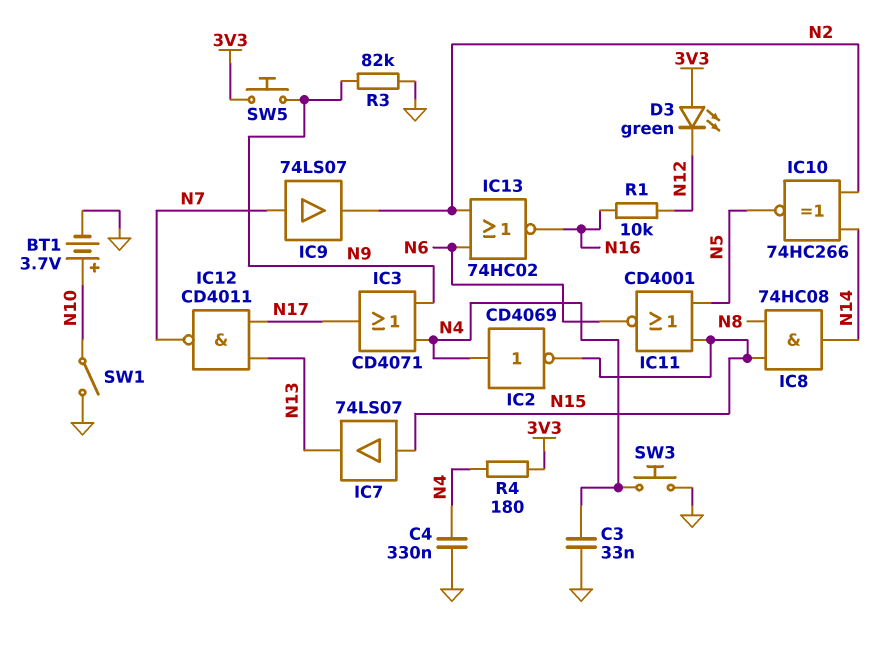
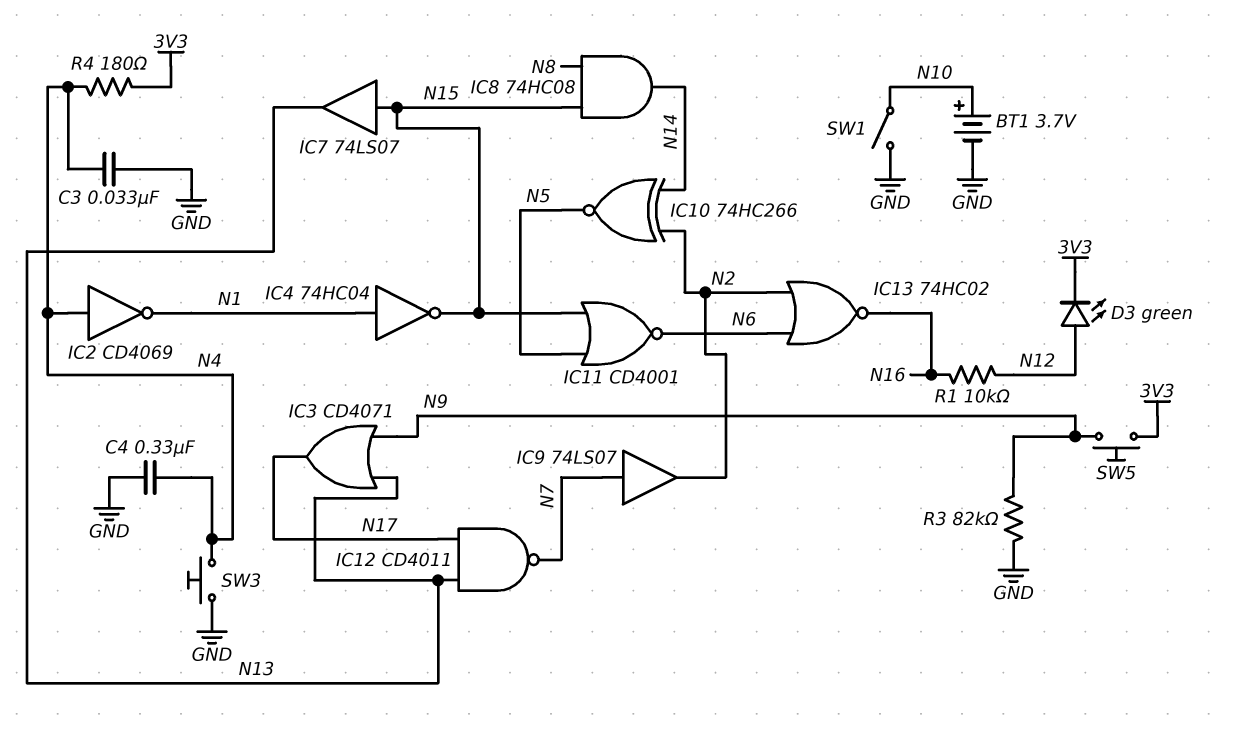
D3: LED green (A 3V3, K N12) -> LED green (A N12, K 3V3)
IC2: NOT CD4069 (in N4, out N15) -> NOT CD4069 (in N4, out N1)
IC3: OR CD4071 (in N4, in N9, out N17) -> OR CD4071 (in N9, in N13, out N17)
IC4: none -> NOT 74HC04 (in N1, out N15)

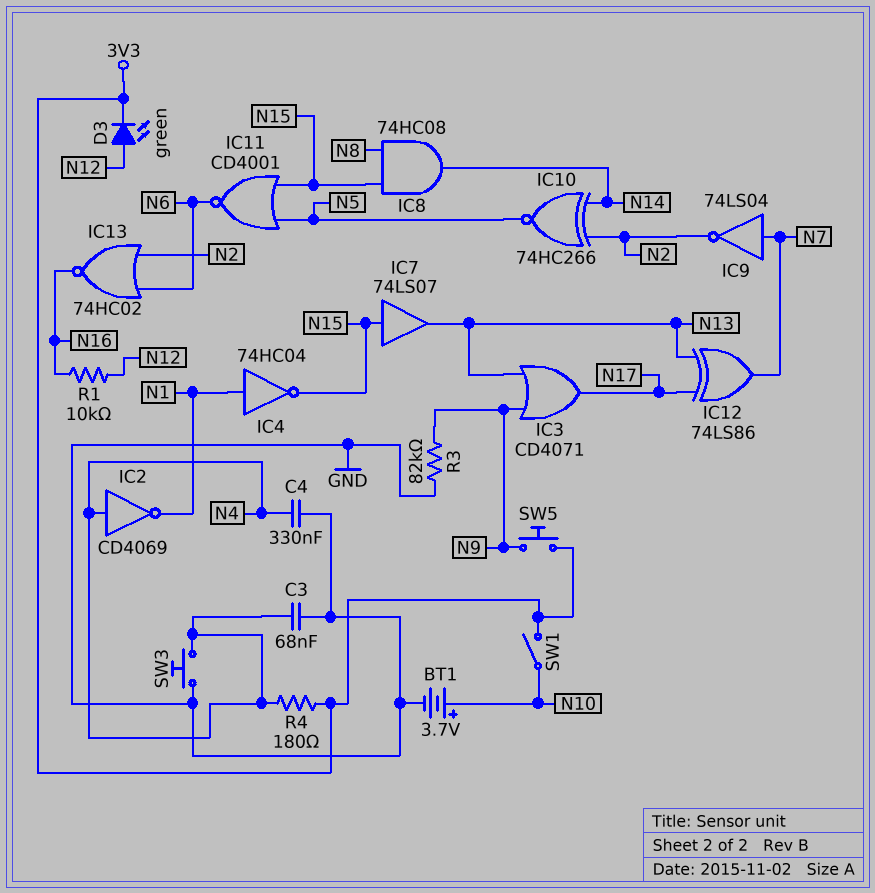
C3: 33nF (GND, N4) -> 68nF (GND, N4)
IC9: buffer 74LS07 (in N7, out N2) -> NOT 74LS04 (in N7, out N2)
IC12: NAND CD4011 (in N13, in N17, out N7) -> XOR 74LS86 (in N13, in N17, out N7)
SW1: switch (GND, N10) -> switch (3V3, N10)

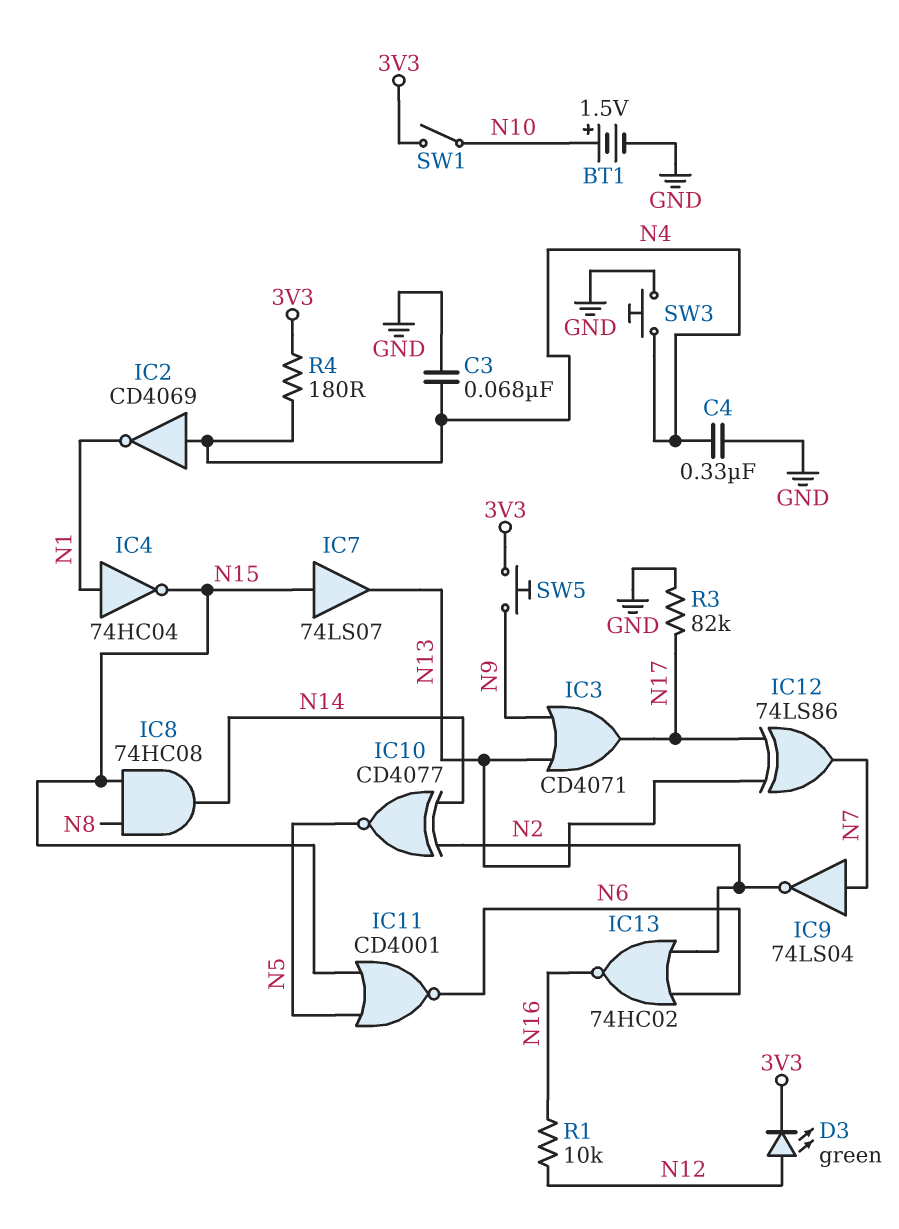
BT1: 3.7V (plus N10, minus GND) -> 1.5V (plus N10, minus GND)
IC10: XNOR 74HC266 (in N2, in N14, out N5) -> XNOR CD4077 (in N2, in N14, out N5)
R3: 82k (GND, N9) -> 82k (GND, N17)

